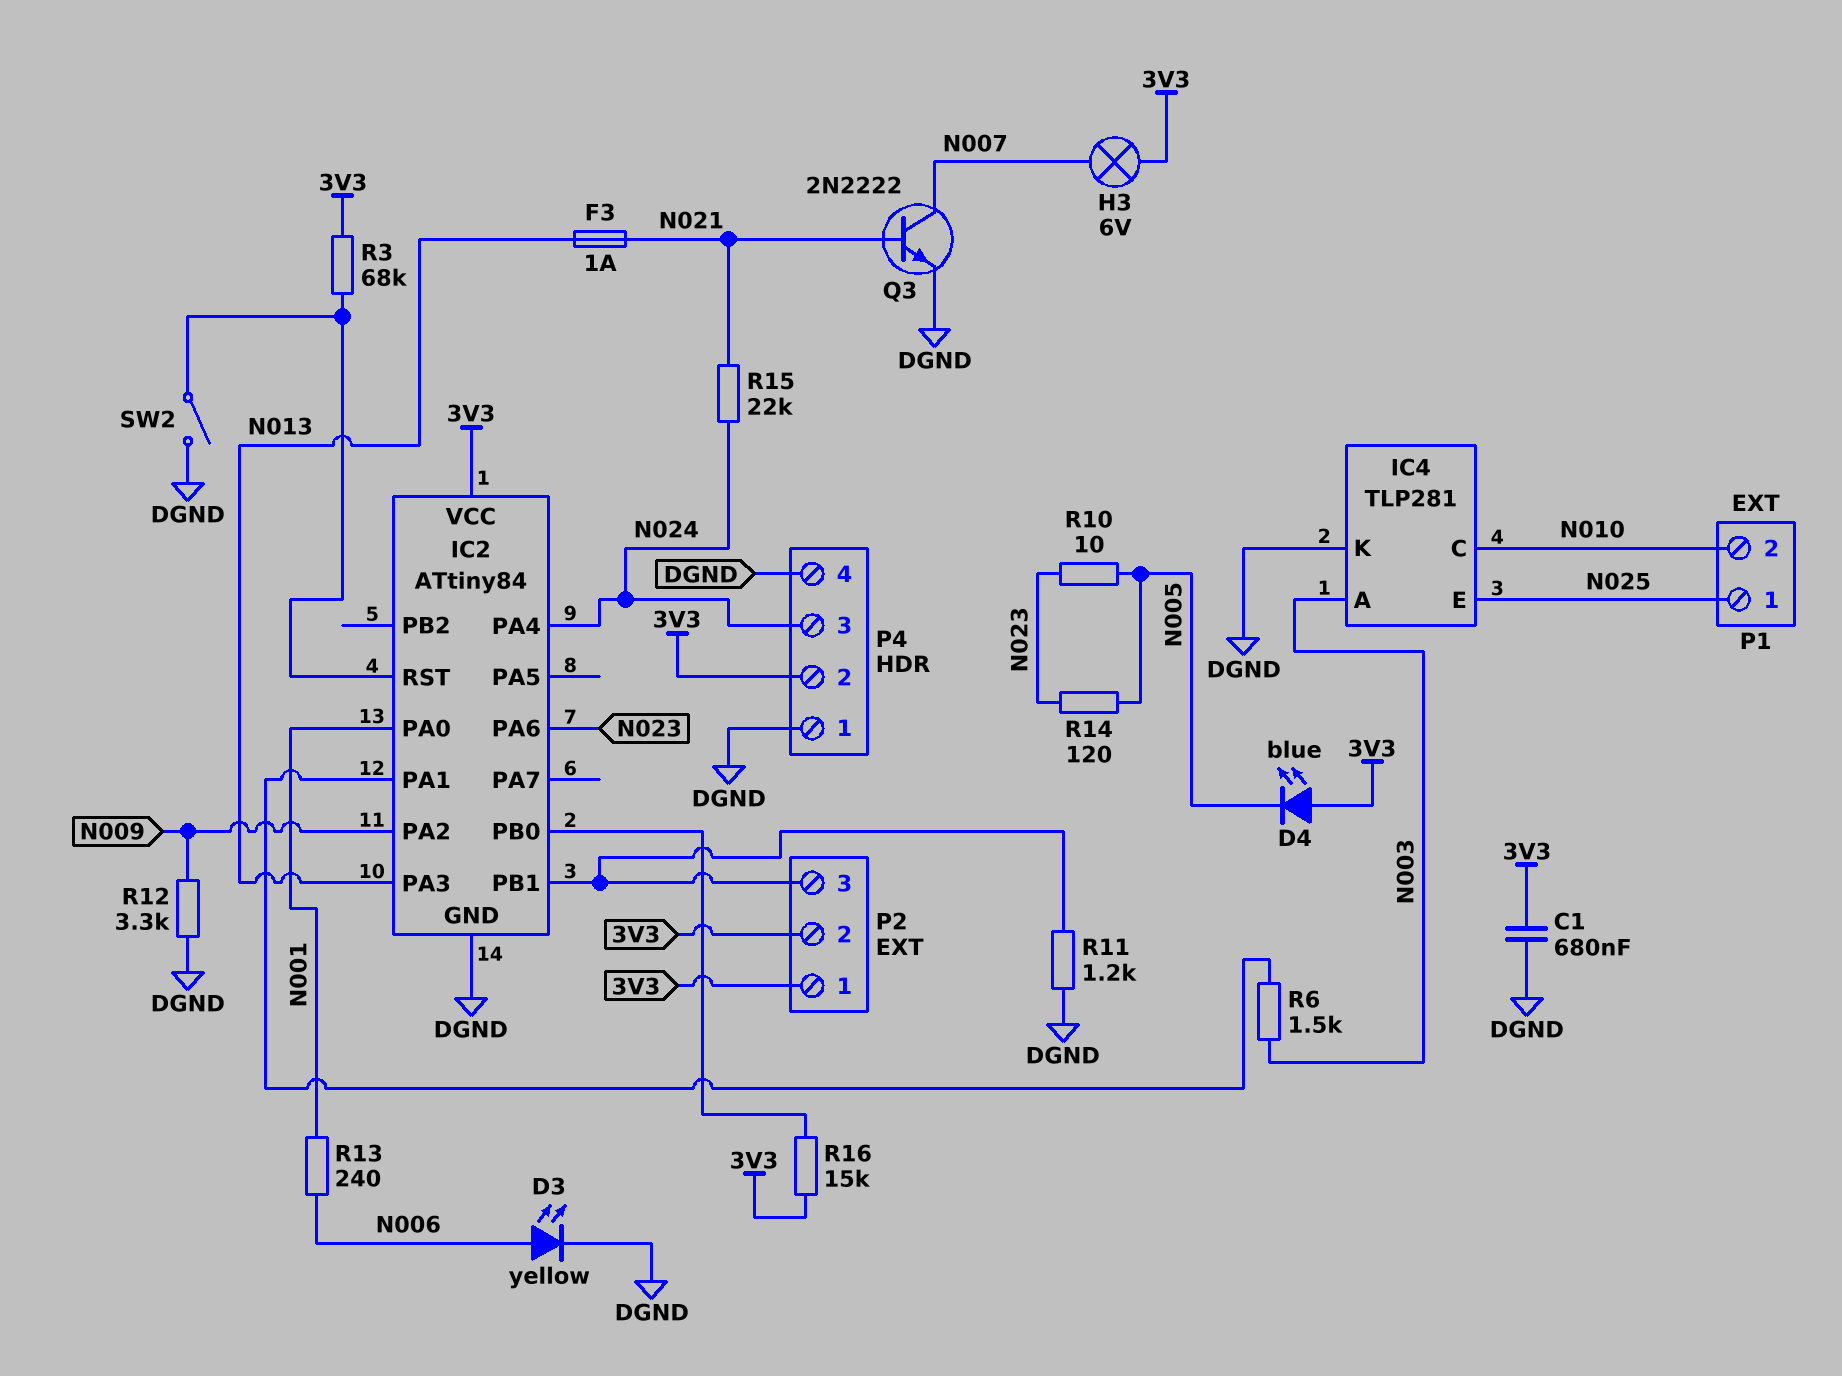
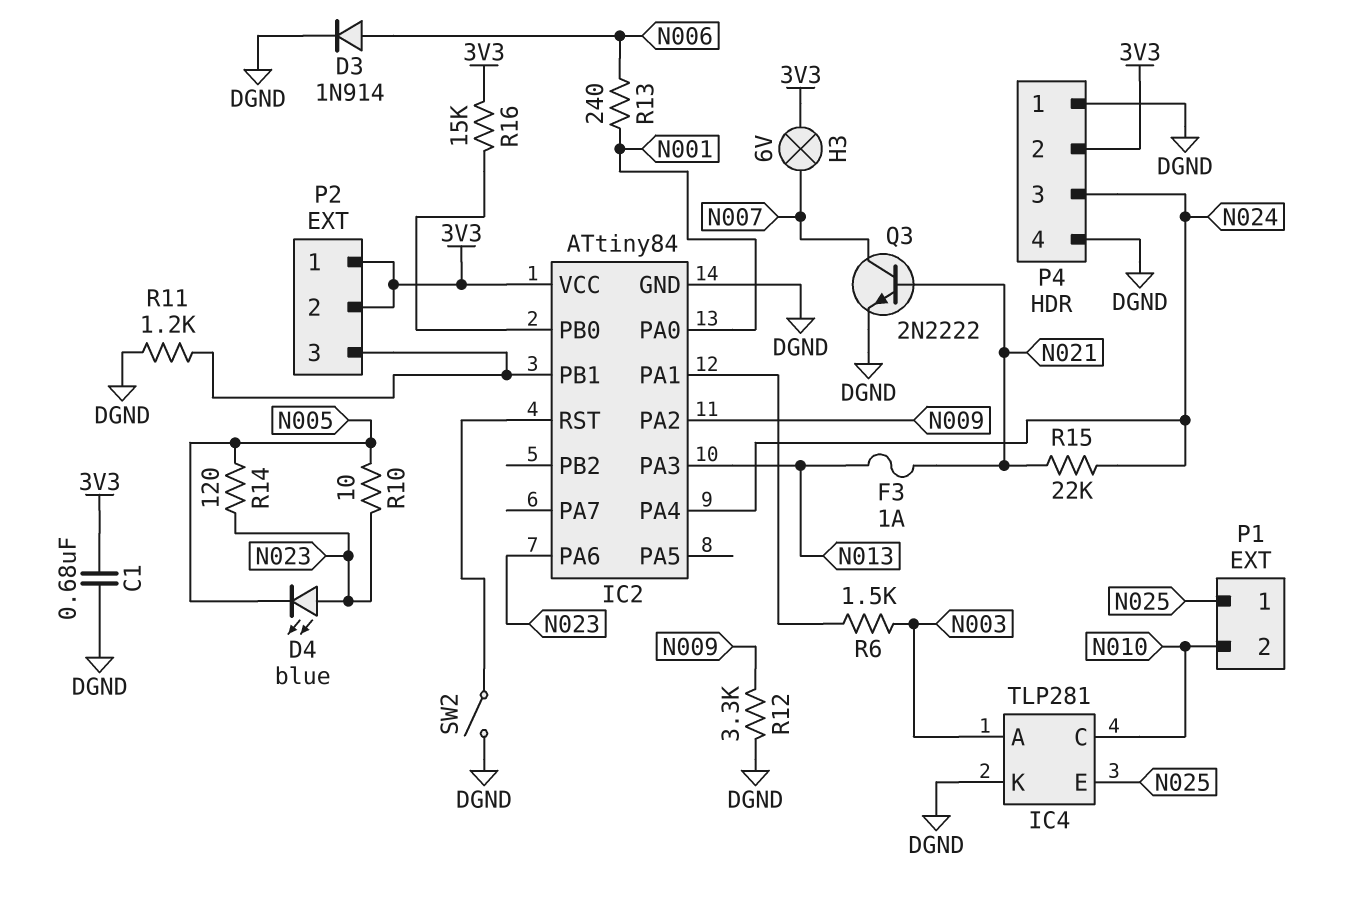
D3: LED yellow (A N006, K DGND) -> diode 1N914 (A N006, K DGND)
D4: LED blue (A 3V3, K N005) -> LED blue (A N023, K N005)
R3: 68k (3V3, IC2/RST) -> none

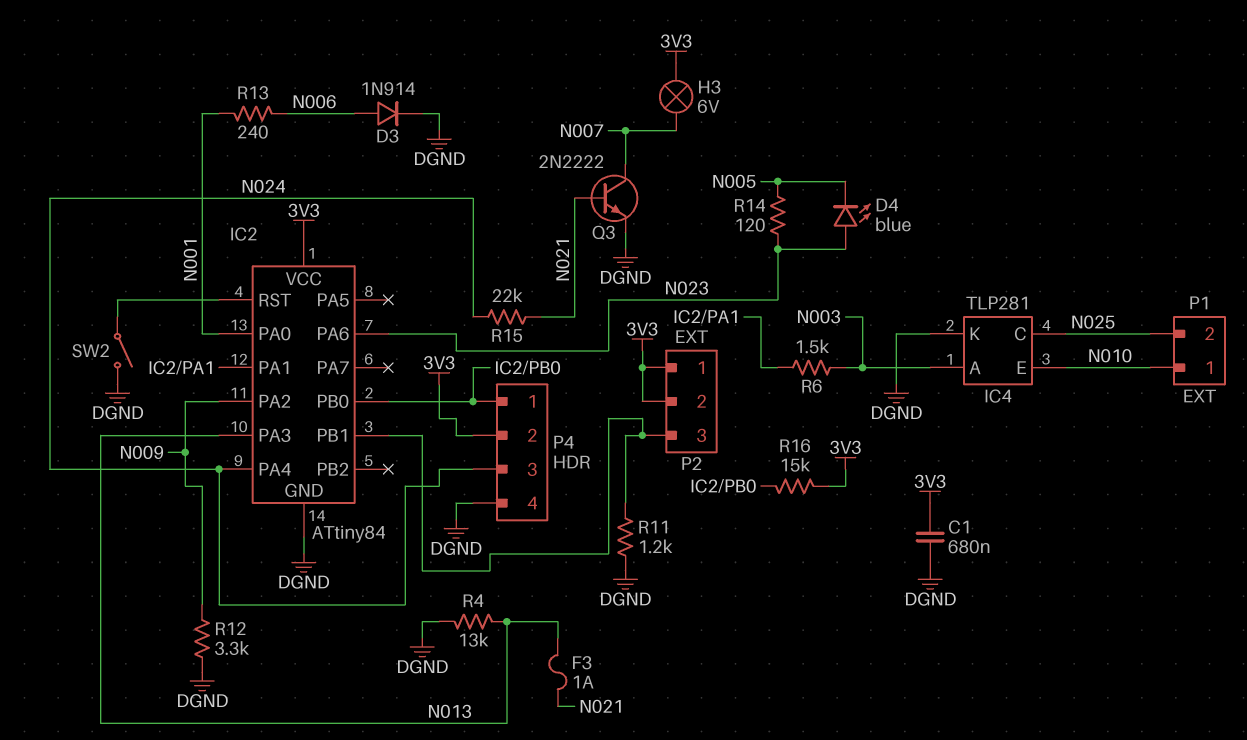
IC4 pin C: N010 -> N025
IC4 pin E: N025 -> N010
P1 pin 1: N025 -> N010
P1 pin 2: N010 -> N025
P4 pin 1: DGND -> IC2/PB0
R4: none -> 13k (DGND, N013)
R10: 10 (N005, N023) -> none

